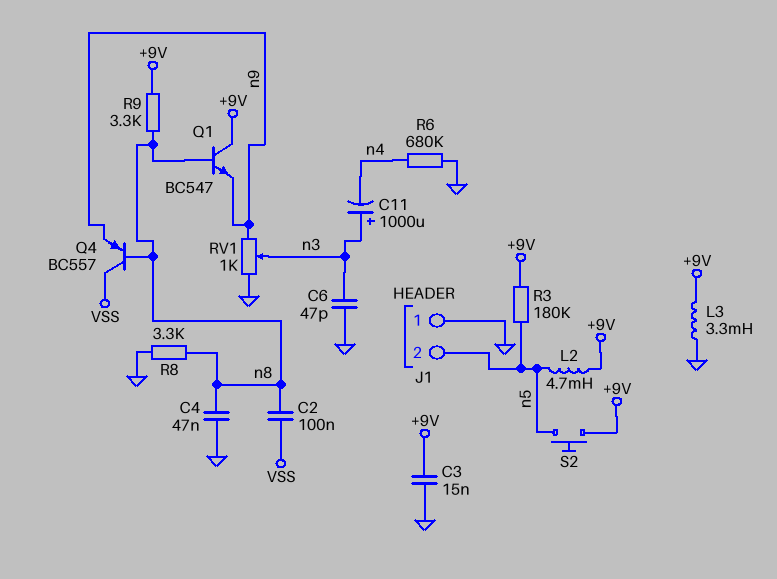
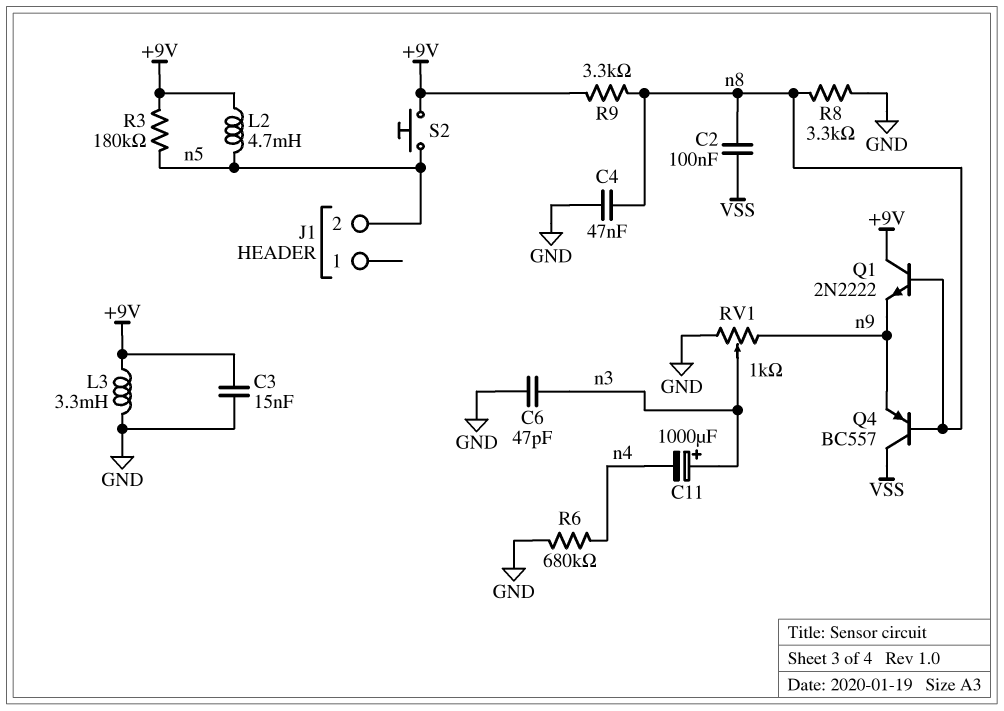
J1 pin 1: GND -> none
Q1: NPN BC547 (B n8, C +9V, E n9) -> NPN 2N2222 (B n8, C +9V, E n9)

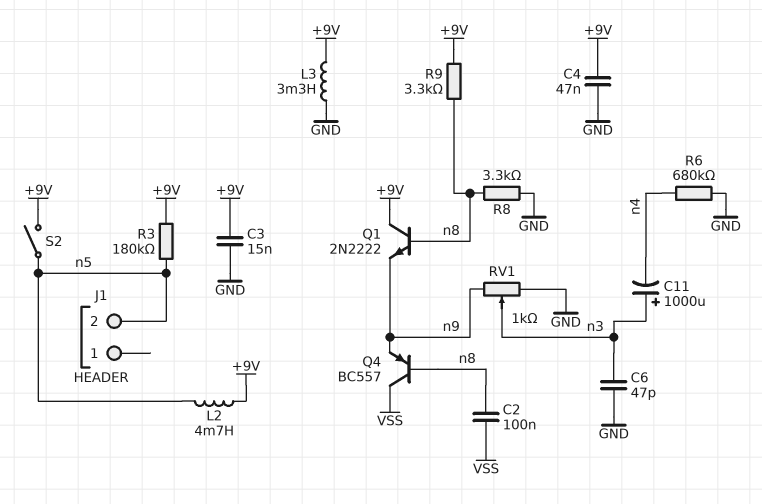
C4: 47nF (GND, n8) -> 47nF (+9V, GND)
S2: button (+9V, n5) -> switch (+9V, n5)

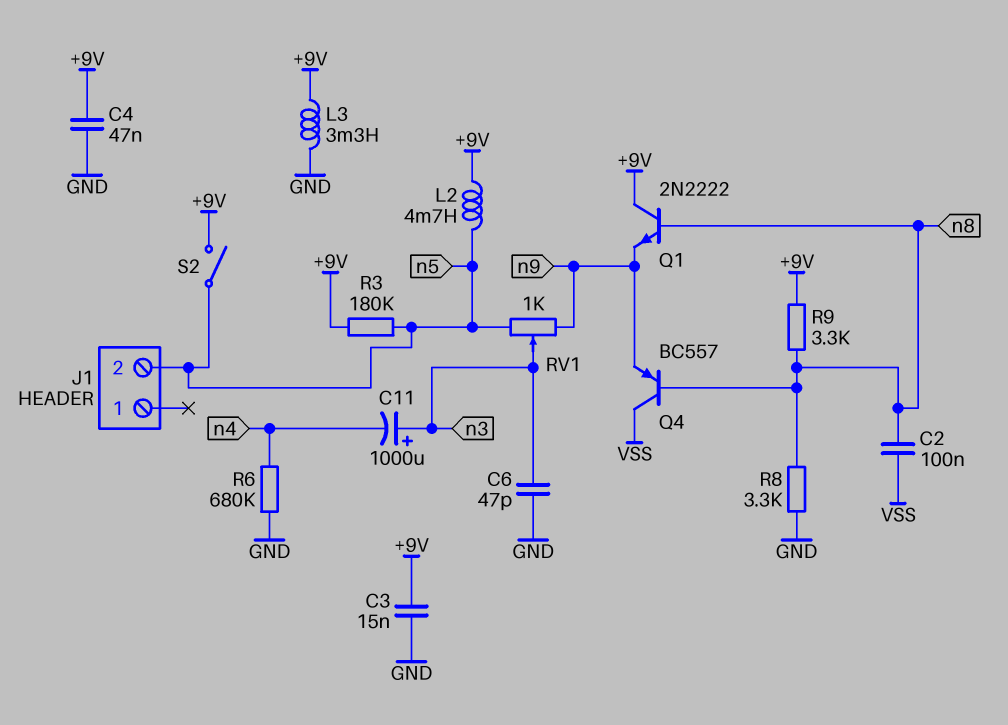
RV1: 1k (GND, n9, wiper n3) -> 1k (n5, n9, wiper n3)

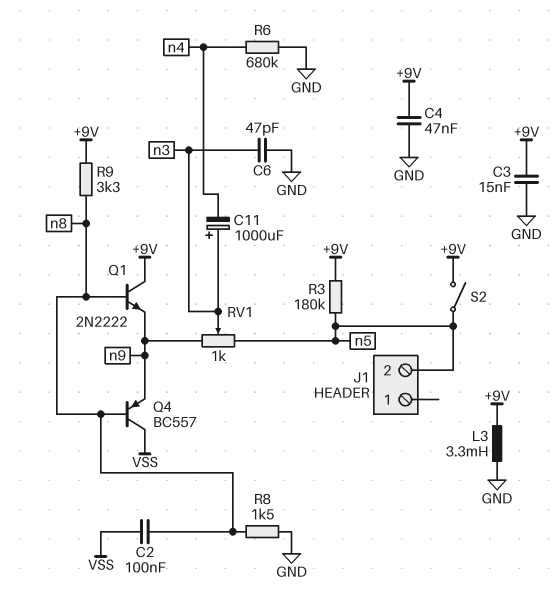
L2: 4.7mH (+9V, n5) -> none
R8: 3.3k (GND, n8) -> 1.5k (GND, n8)

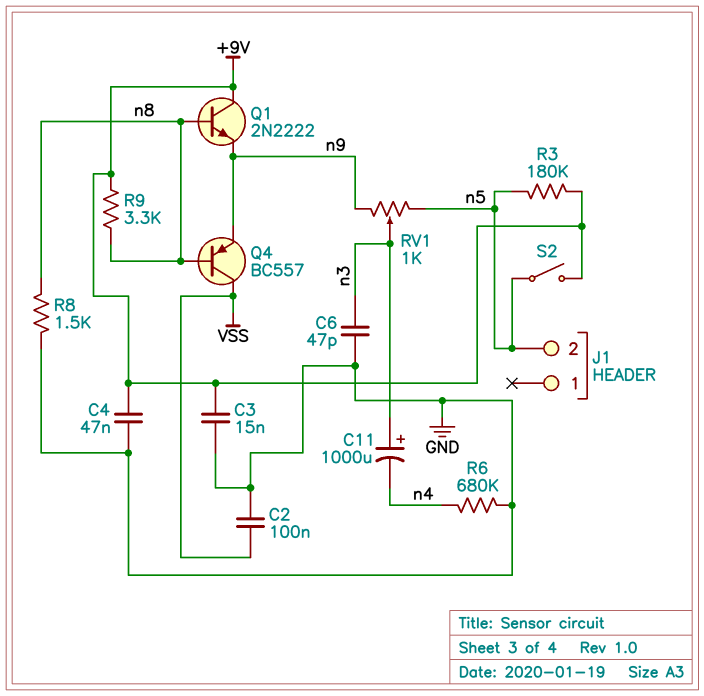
C2: 100nF (VSS, n8) -> 100nF (GND, VSS)
L3: 3.3mH (+9V, GND) -> none

